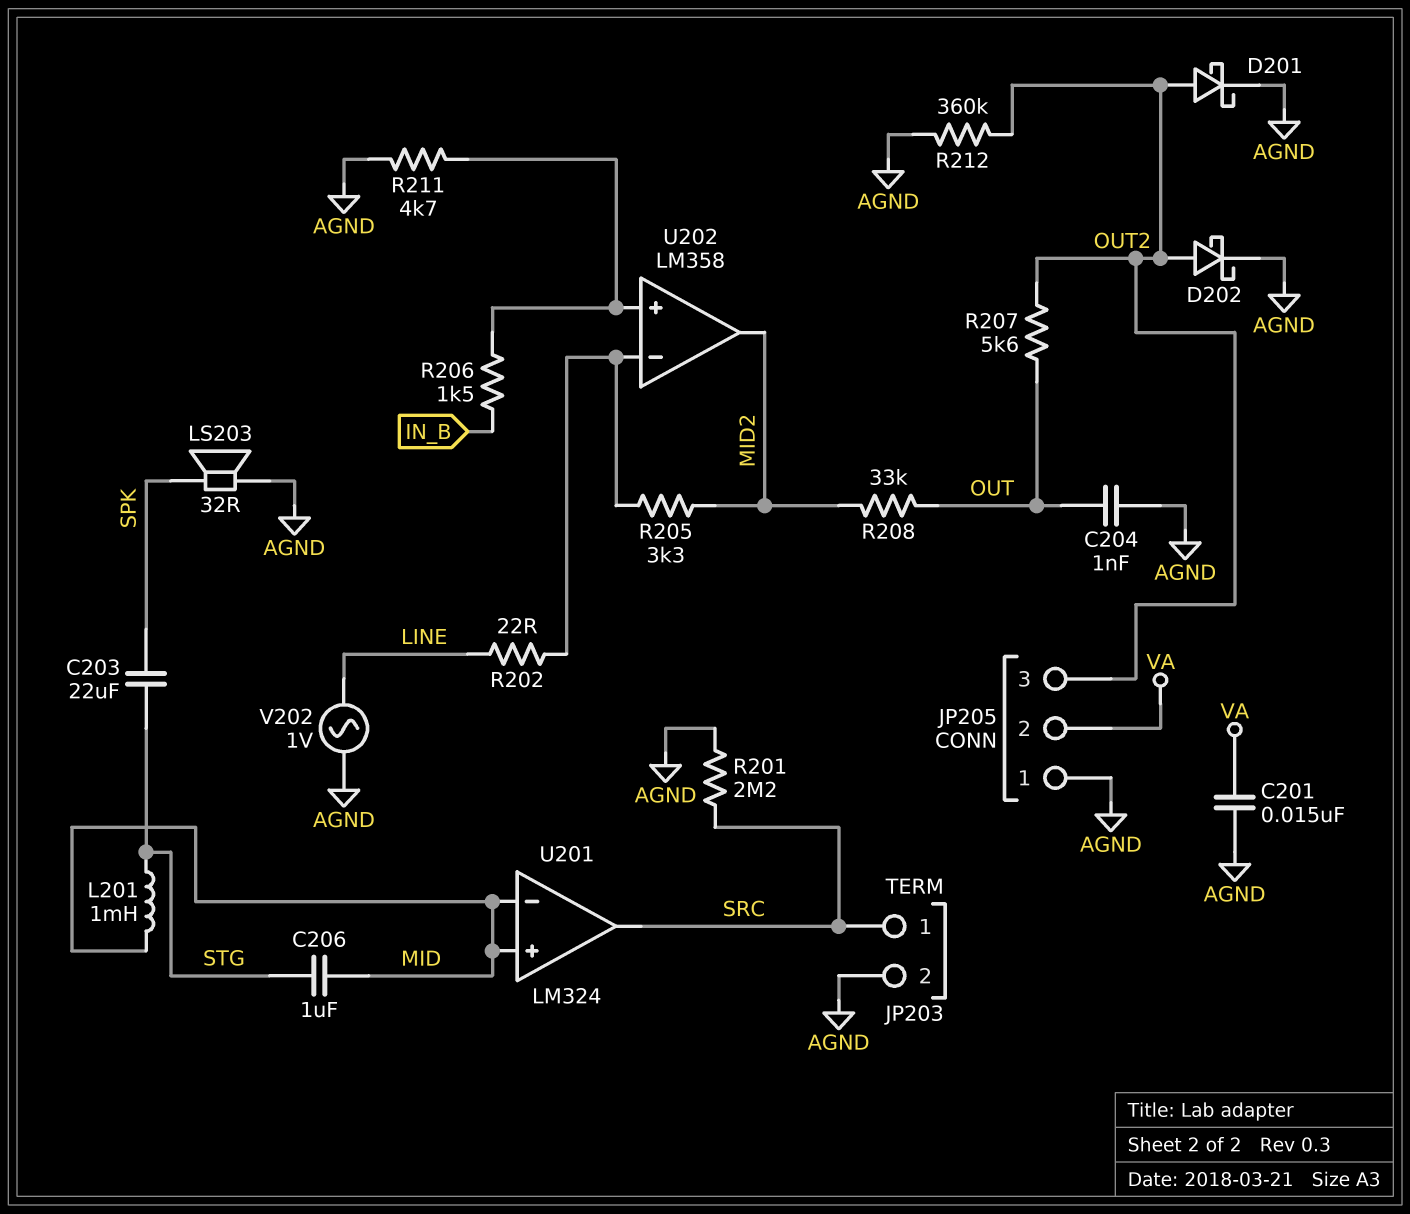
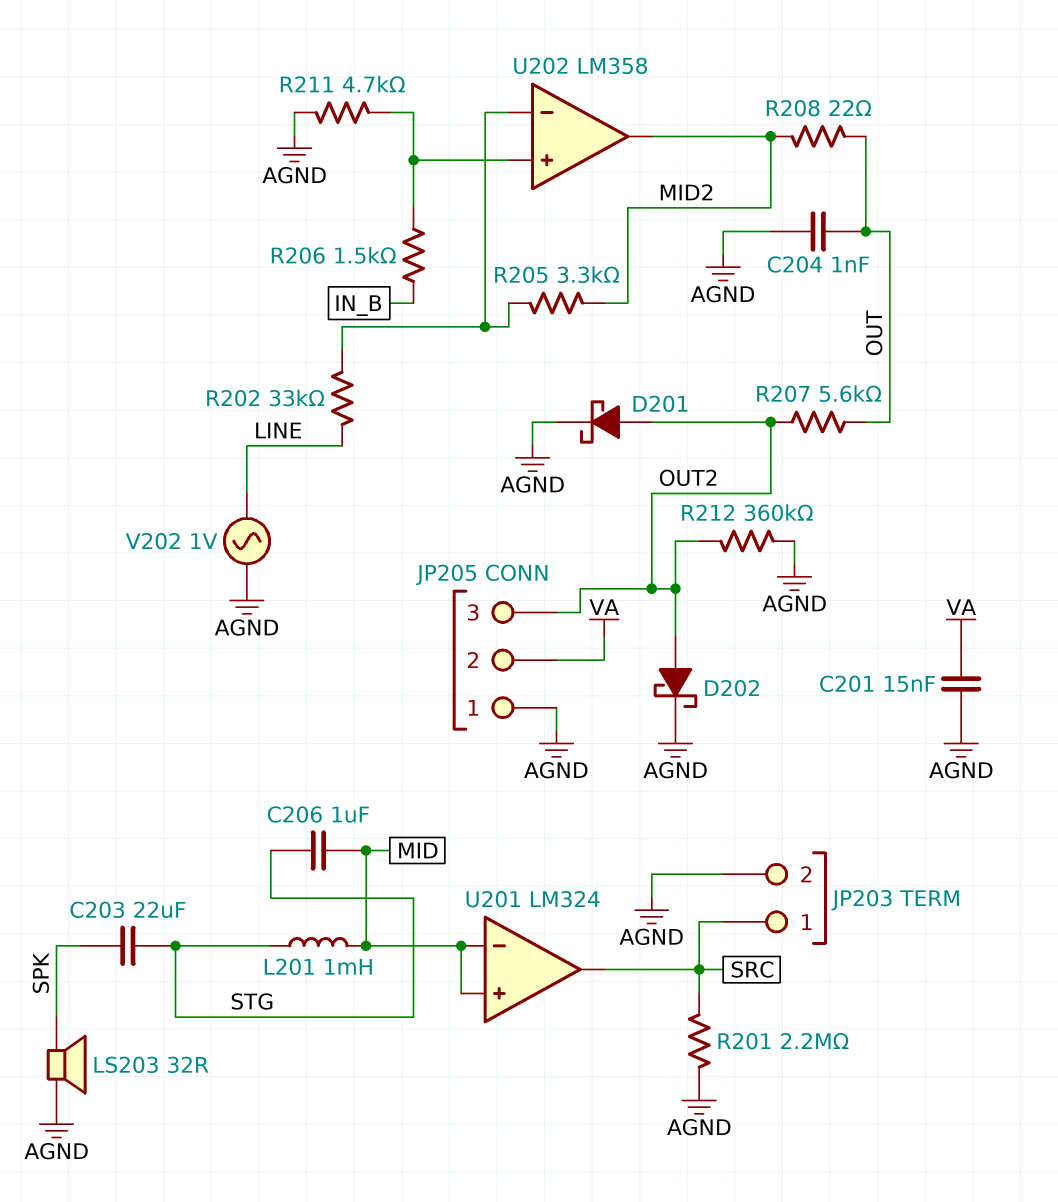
R202: 22 (LINE, U202/in-) -> 33k (LINE, U202/in-)
R208: 33k (MID2, OUT) -> 22 (MID2, OUT)

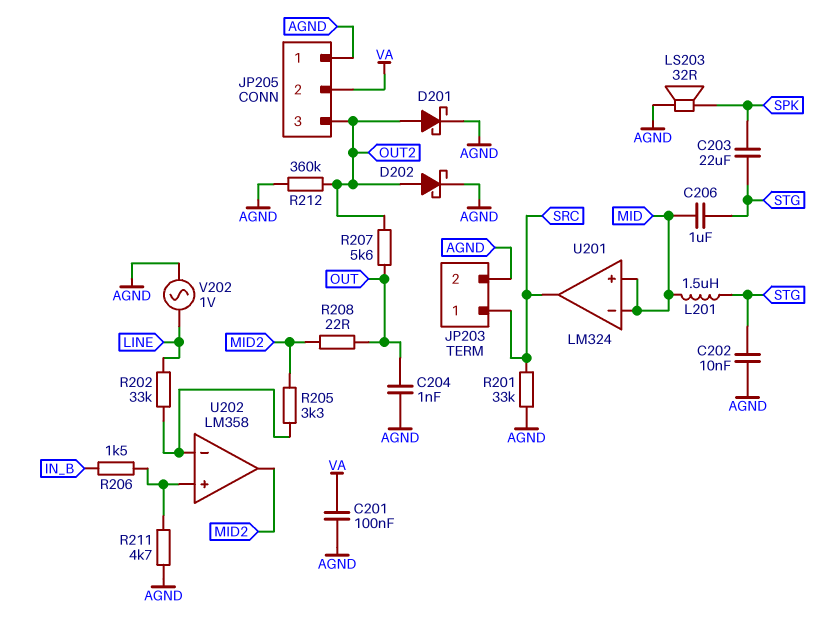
C201: 15nF (AGND, VA) -> 100nF (AGND, VA)
C202: none -> 10nF (AGND, STG)
L201: 1mH (MID, STG) -> 1.5uH (MID, STG)
R201: 2.2M (AGND, SRC) -> 33k (AGND, SRC)

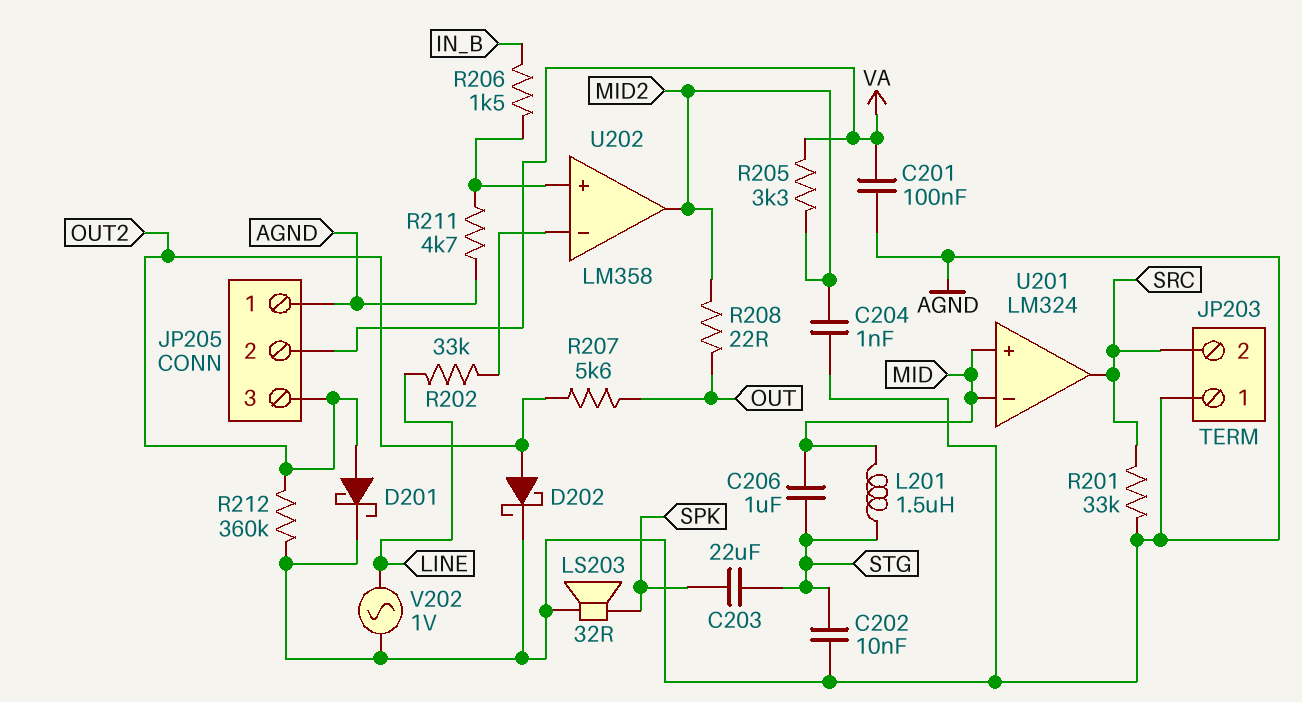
C204: 1nF (AGND, OUT) -> 1nF (AGND, MID2)
JP203 pin 1: SRC -> AGND
JP203 pin 2: AGND -> SRC
R205: 3.3k (MID2, U202/in-) -> 3.3k (MID2, VA)

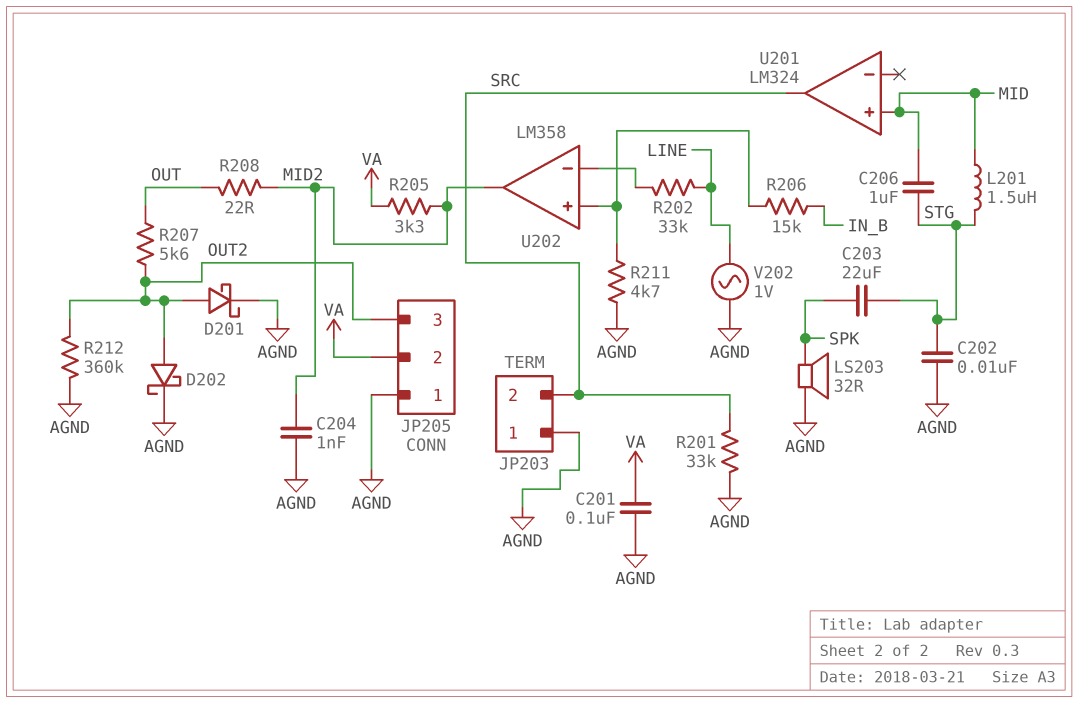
R206: 1.5k (IN_B, U202/in+) -> 15k (IN_B, U202/in+)
U201 pin in-: MID -> none

